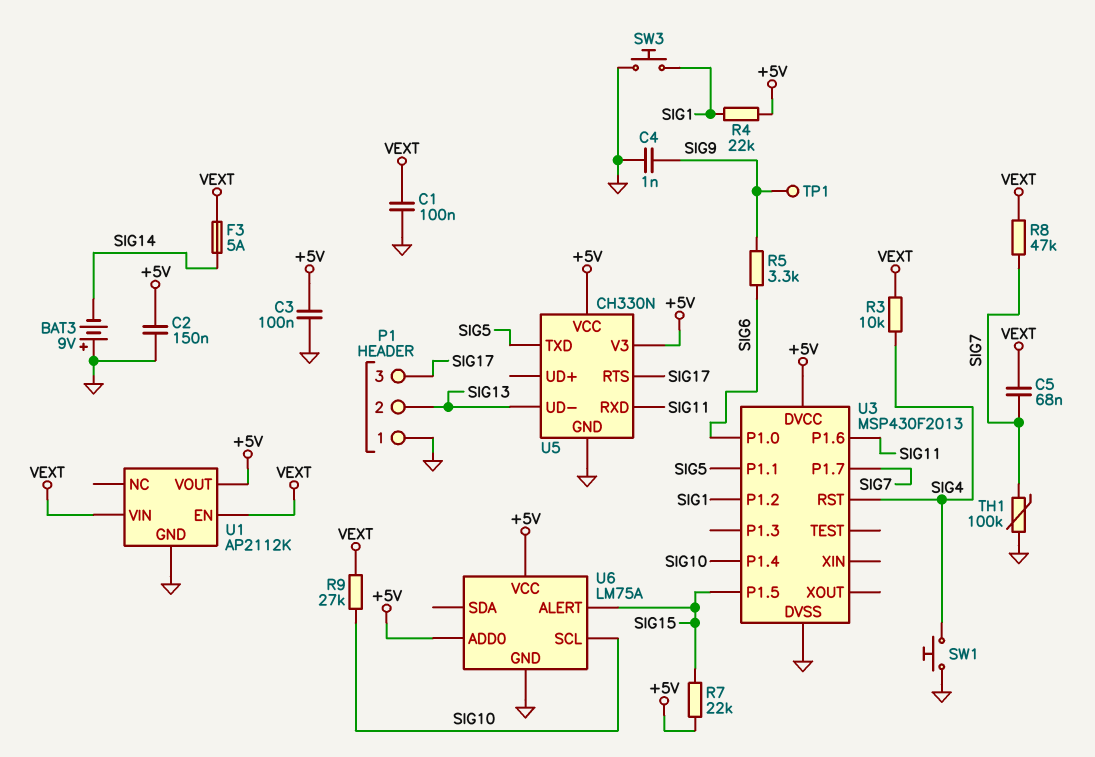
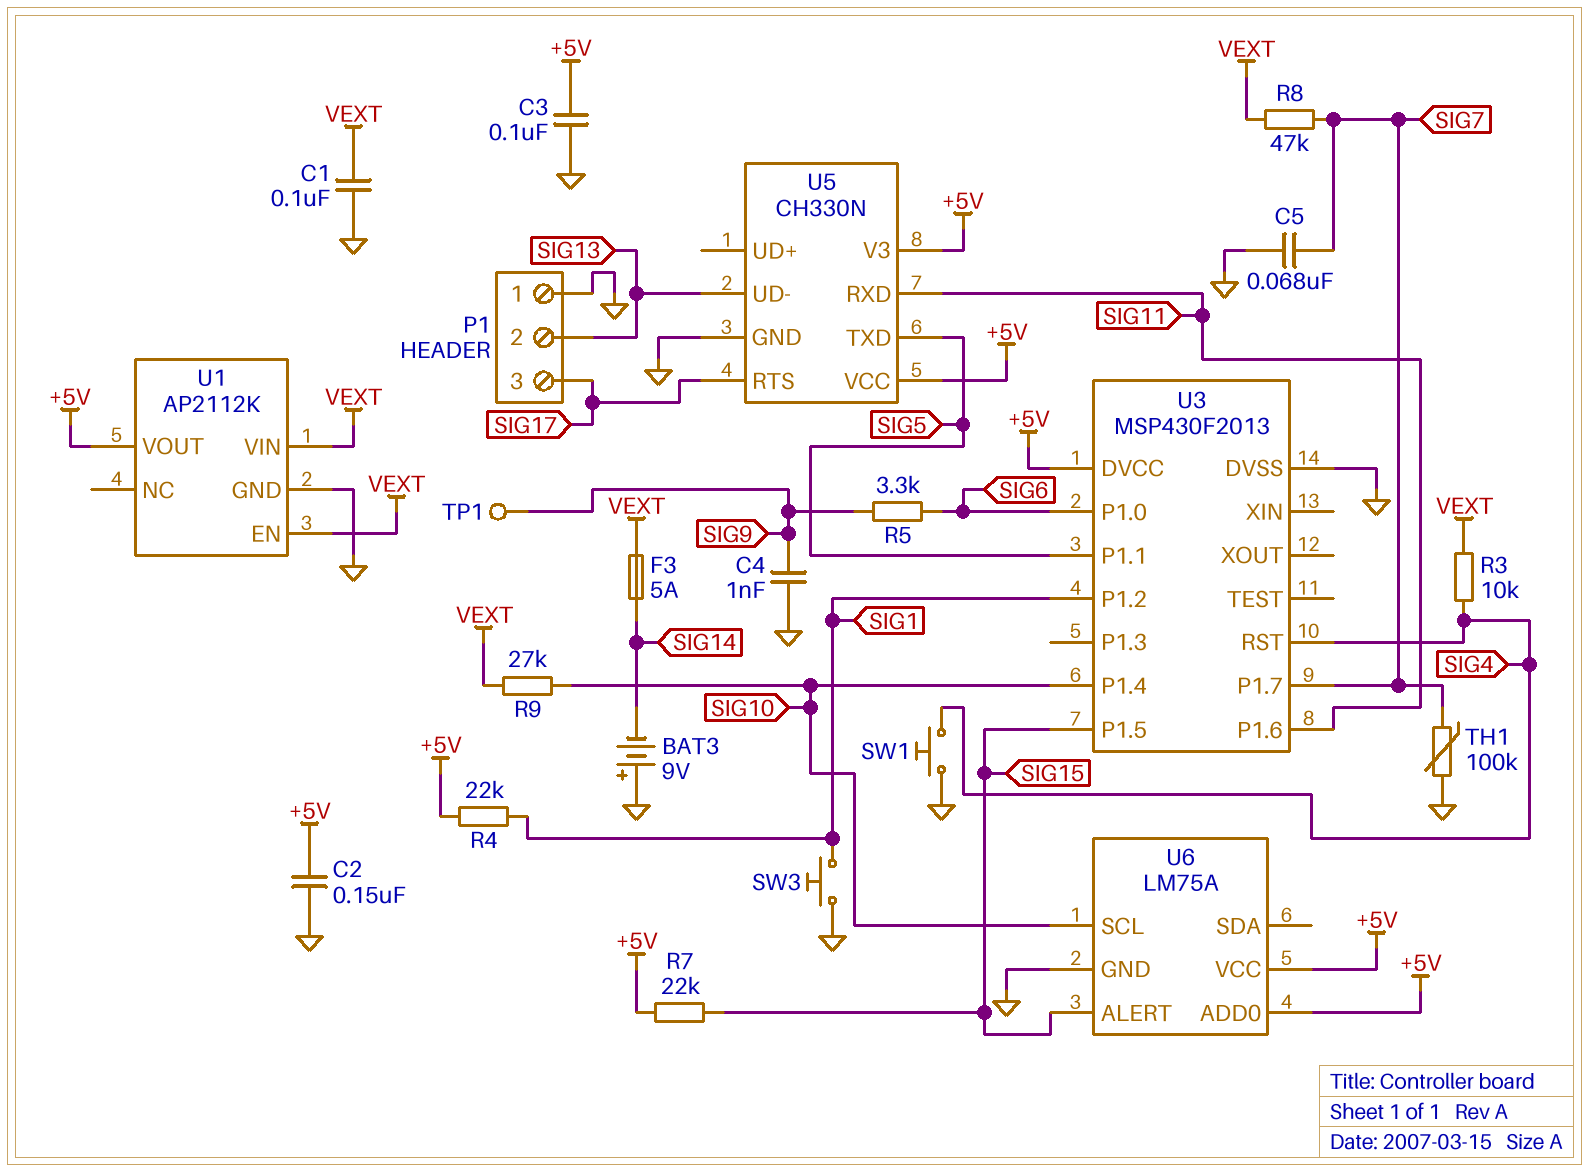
C5: 68nF (SIG7, VEXT) -> 68nF (GND, SIG7)

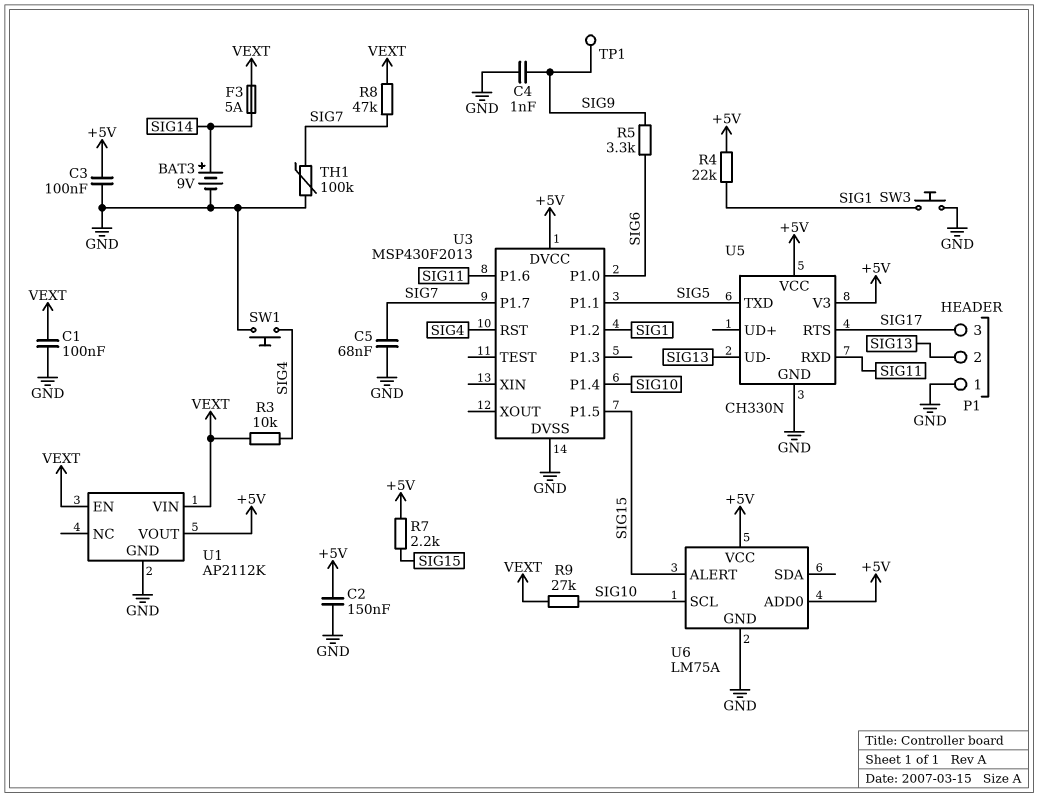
BAT3: 9V (plus GND, minus SIG14) -> 9V (plus SIG14, minus GND)
R7: 22k (+5V, SIG15) -> 2.2k (+5V, SIG15)

